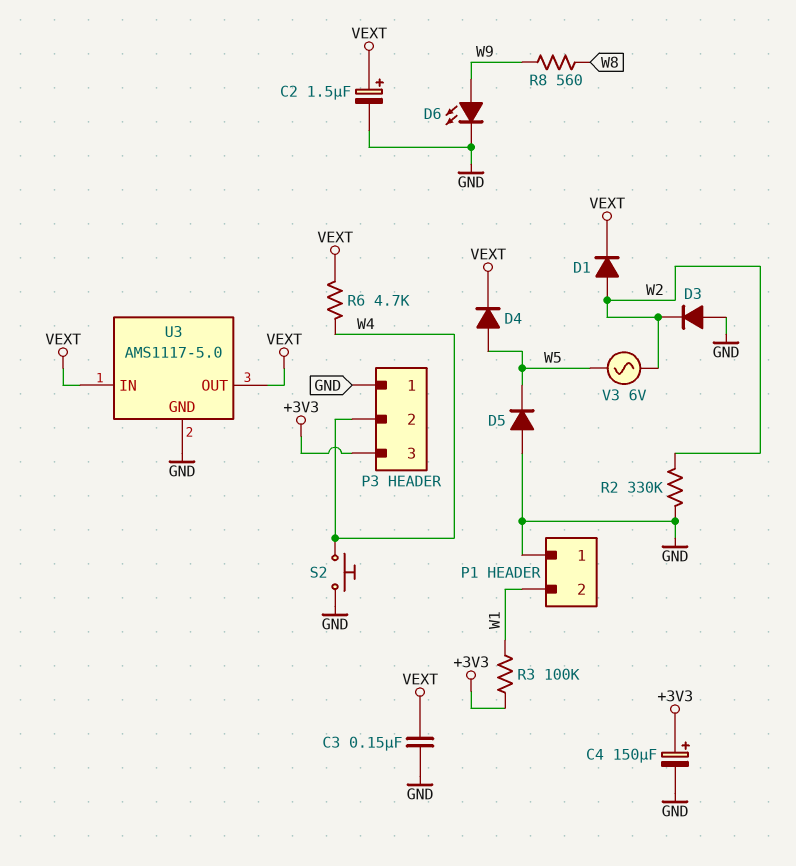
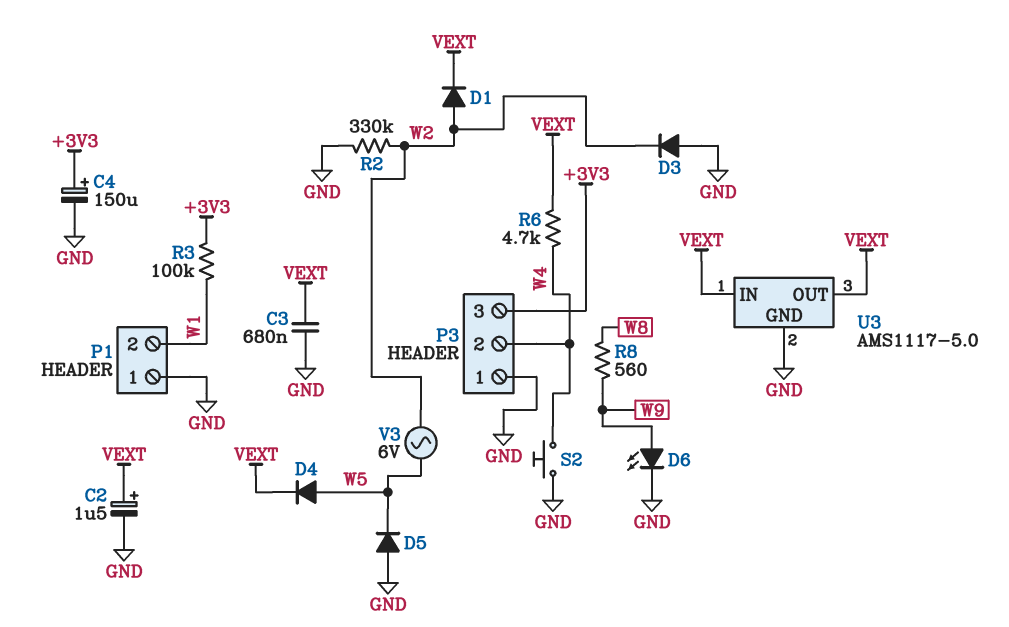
C3: 150nF (GND, VEXT) -> 680nF (GND, VEXT)

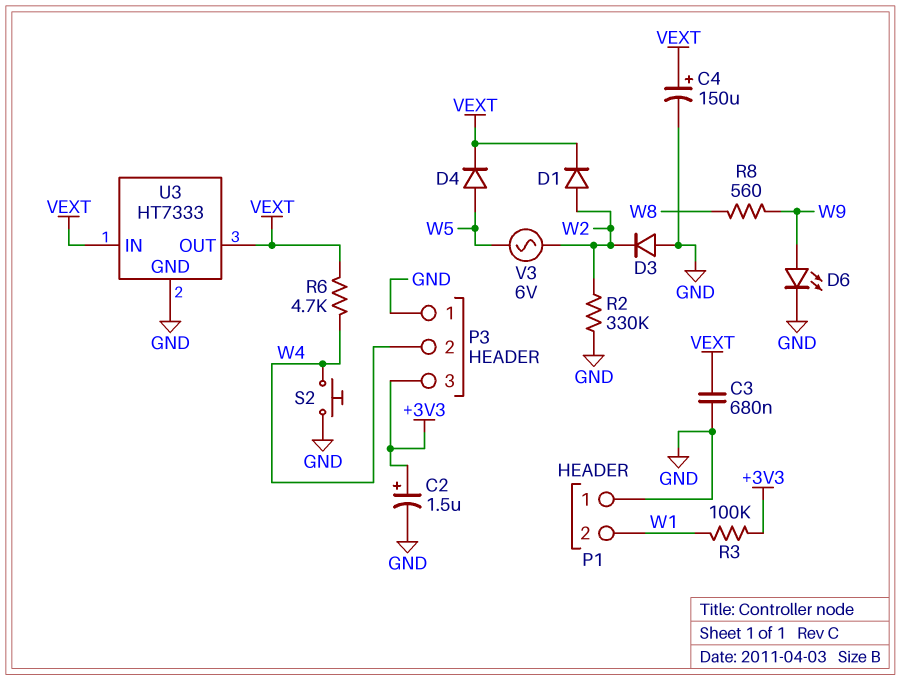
C2: 1.5uF (plus VEXT, minus GND) -> 1.5uF (plus +3V3, minus GND)
C4: 150uF (plus +3V3, minus GND) -> 150uF (plus VEXT, minus GND)
D5: diode (A GND, K W5) -> none
U3: AMS1117-5.0 -> HT7333

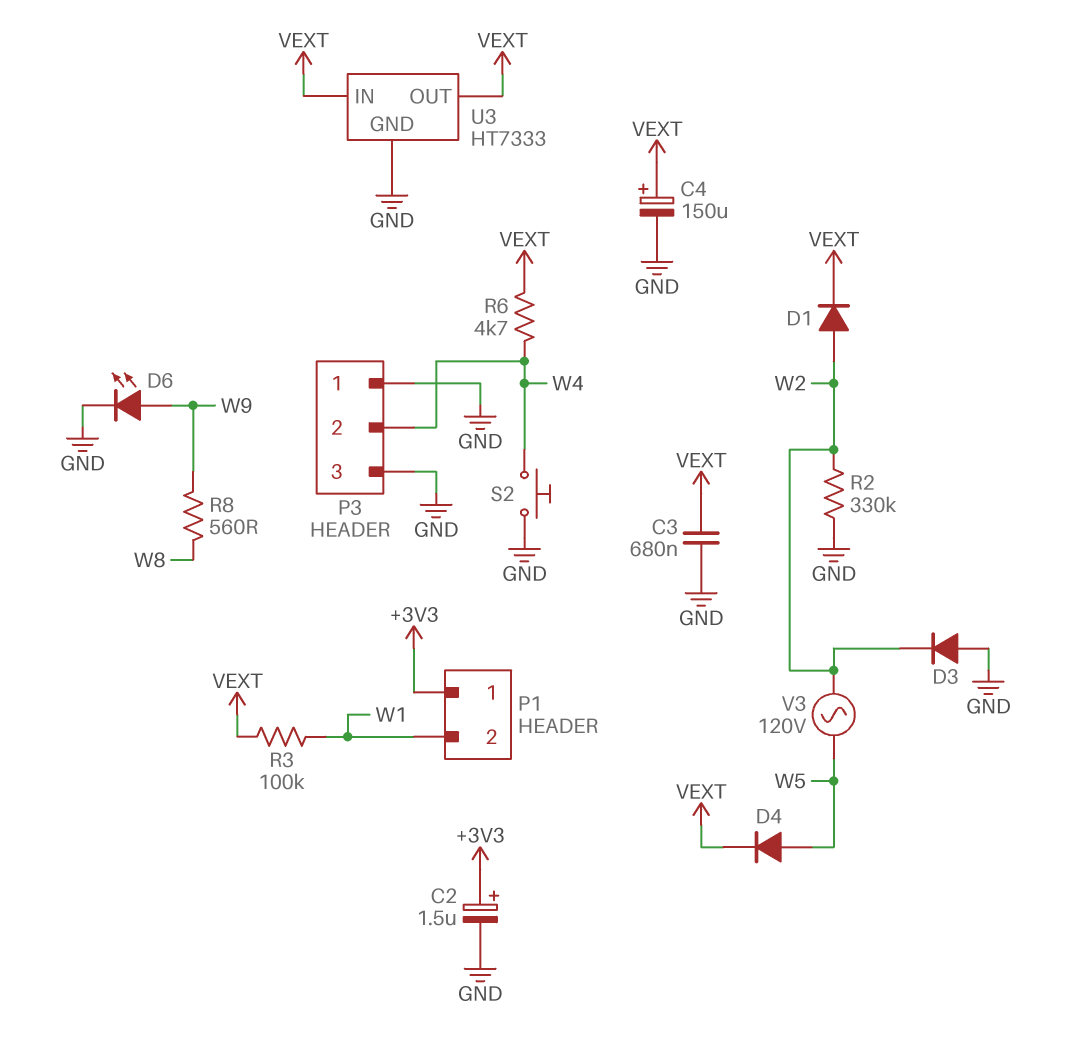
P1 pin 1: GND -> +3V3
P3 pin 3: +3V3 -> GND
R3: 100k (+3V3, W1) -> 100k (VEXT, W1)
V3: AC 6V (W2, W5) -> AC 120V (W2, W5)

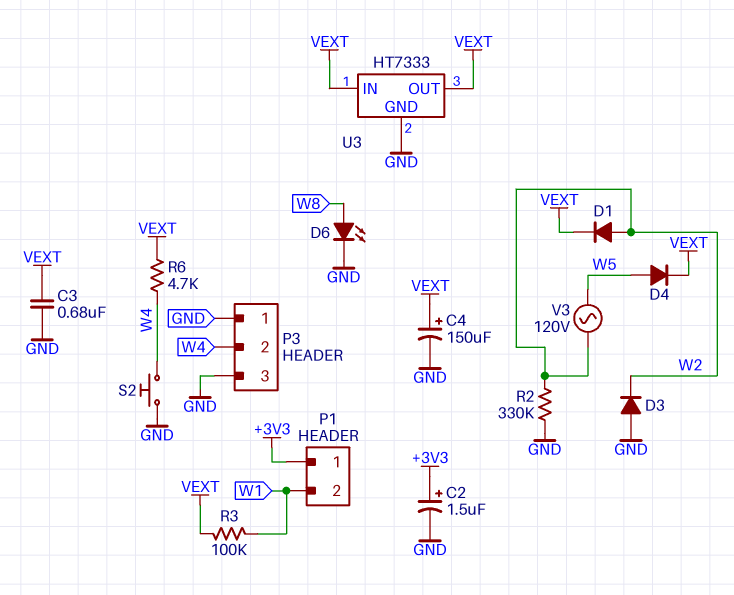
D6: LED (A W9, K GND) -> LED (A W8, K GND)
R8: 560 (W8, W9) -> none

